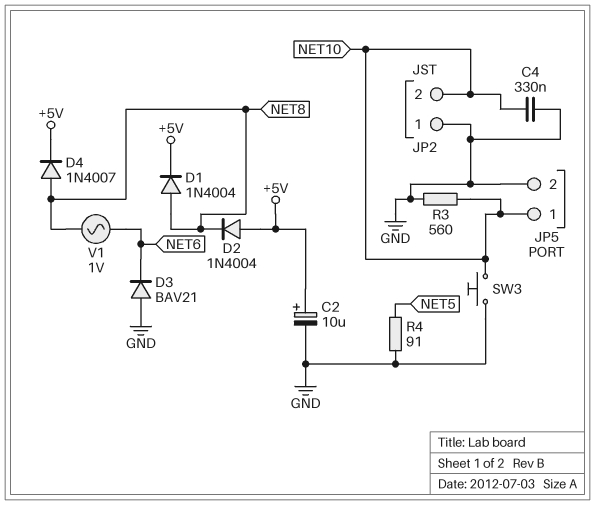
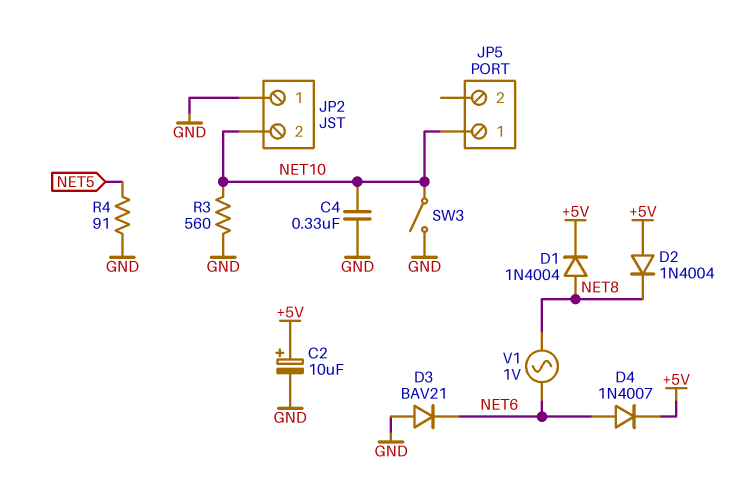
D4: diode 1N4007 (A NET8, K +5V) -> diode 1N4007 (A NET6, K +5V)
JP5 pin 2: GND -> none
SW3: button (GND, NET10) -> switch (GND, NET10)

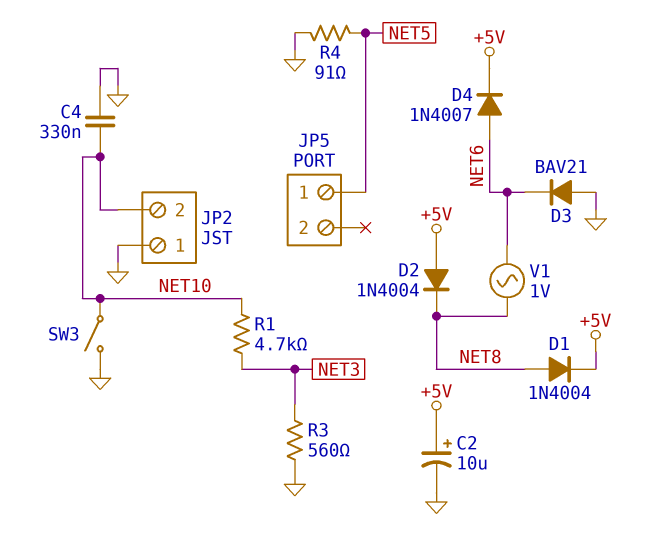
JP5 pin 1: NET10 -> NET5
R1: none -> 4.7k (NET3, NET10)
R3: 560 (GND, NET10) -> 560 (GND, NET3)

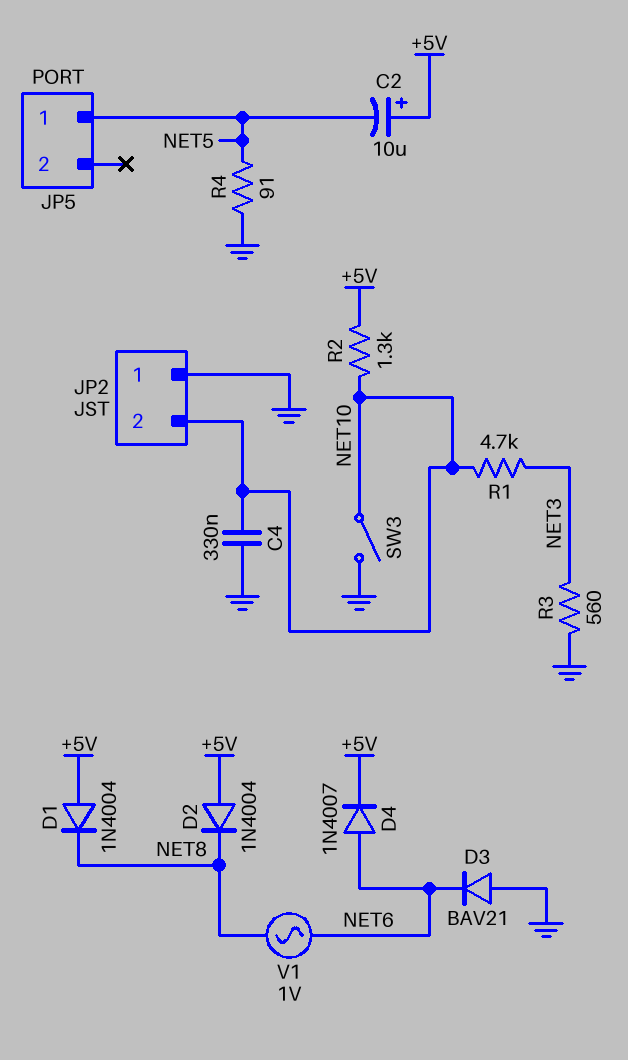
C2: 10uF (plus +5V, minus GND) -> 10uF (plus +5V, minus NET5)
D1: diode 1N4004 (A NET8, K +5V) -> diode 1N4004 (A +5V, K NET8)
R2: none -> 1.3k (+5V, NET10)

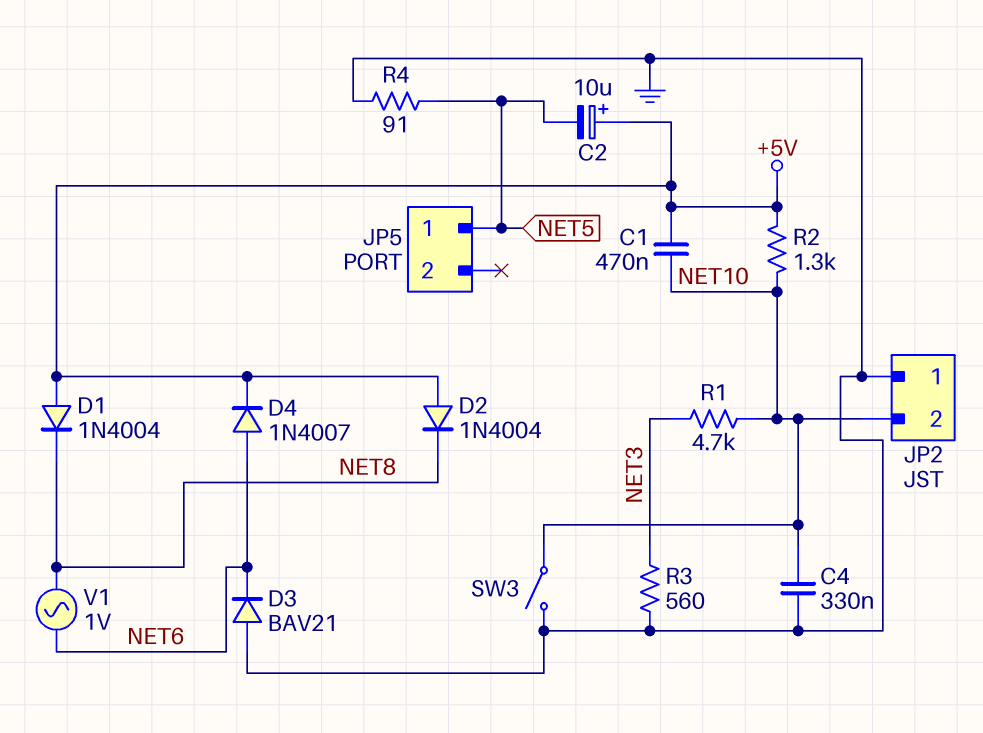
C1: none -> 470nF (+5V, NET10)

